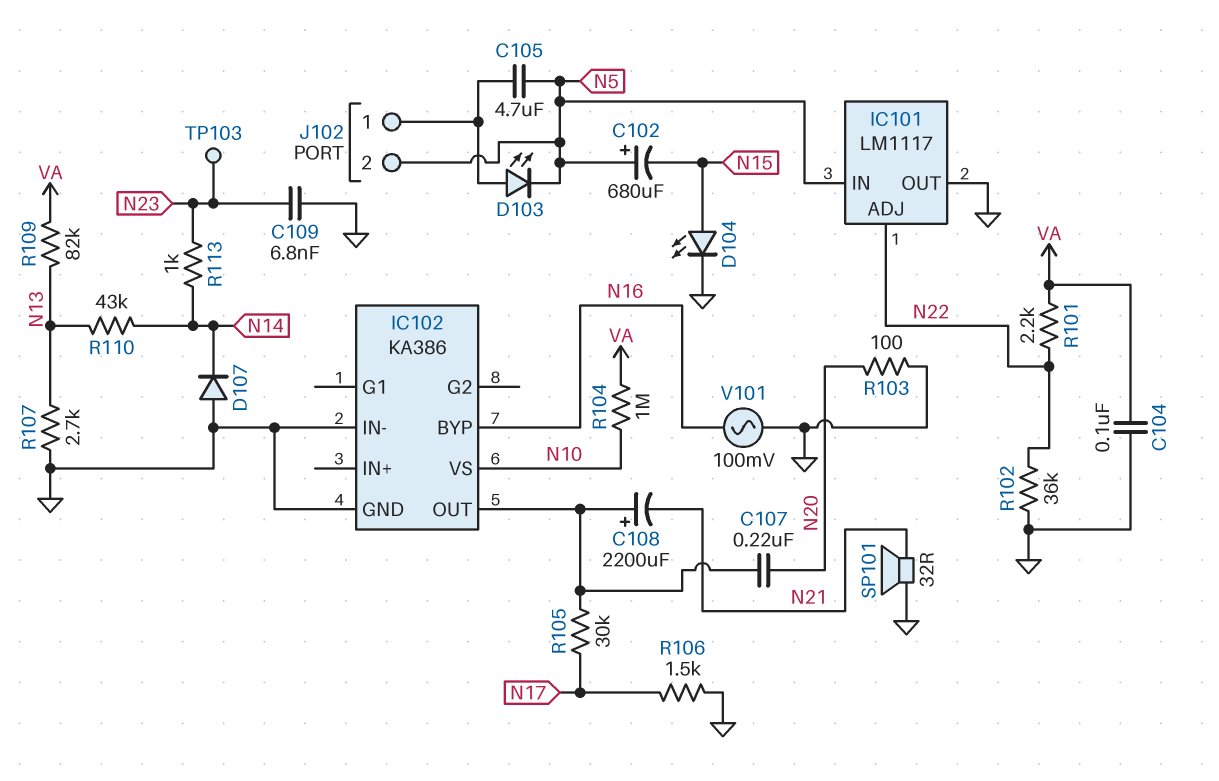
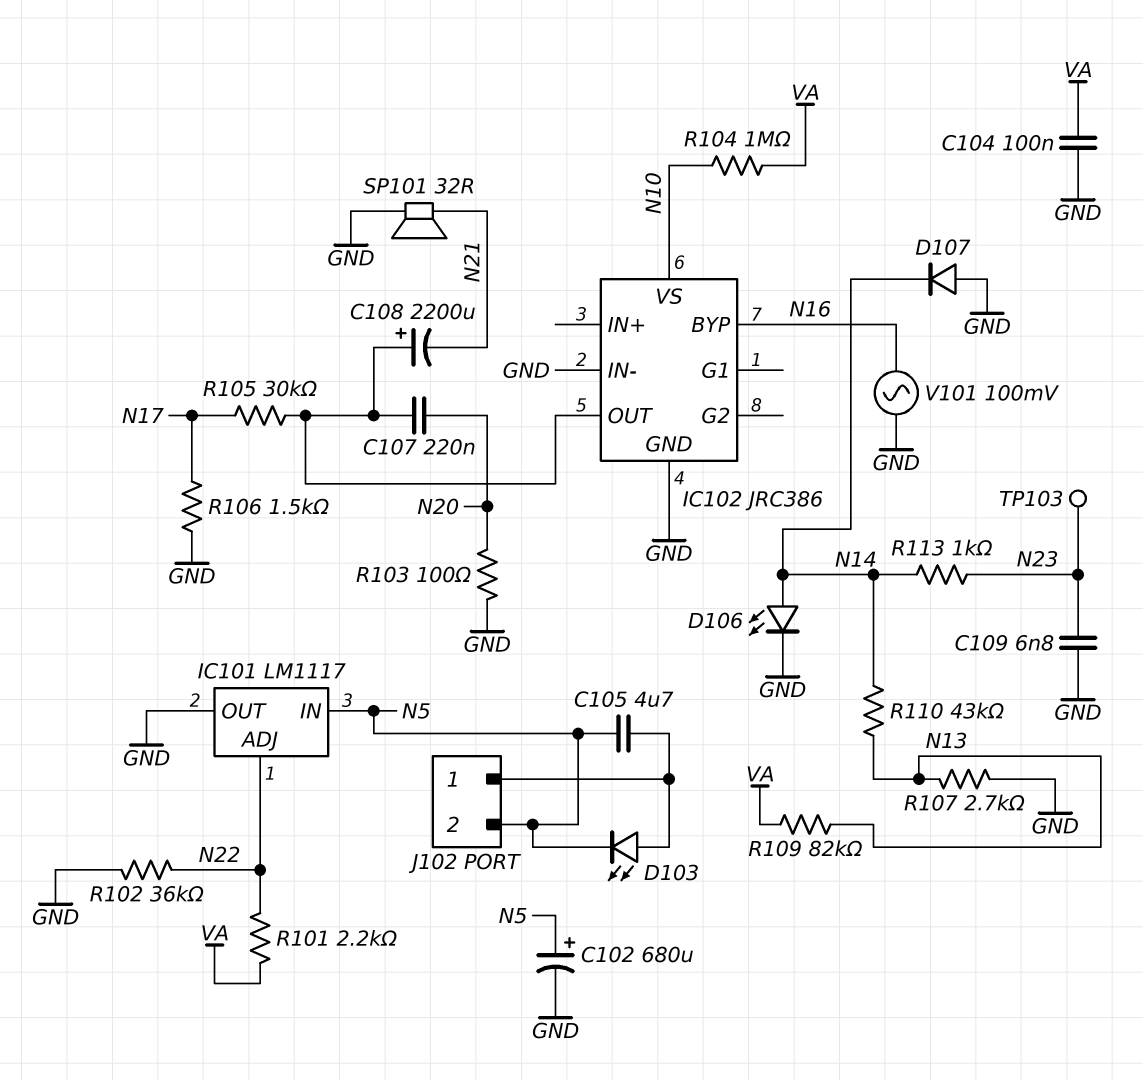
C102: 680uF (plus N5, minus N15) -> 680uF (plus N5, minus GND)
D104: LED (A N15, K GND) -> none
D106: none -> LED (A N14, K GND)
IC102: KA386 -> JRC386

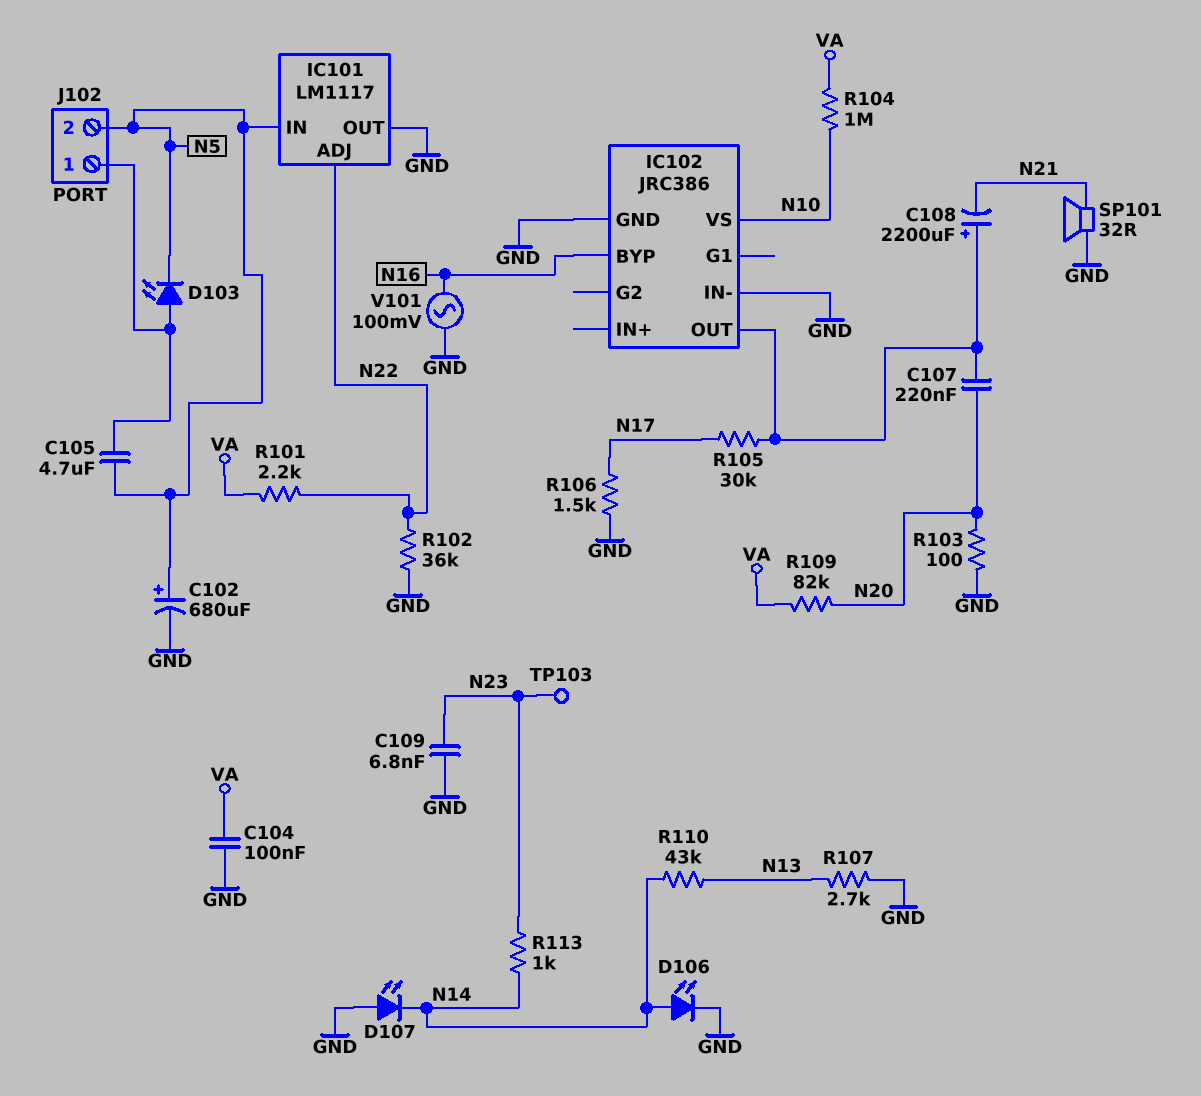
D107: diode (A GND, K N14) -> LED (A GND, K N14)
R109: 82k (N13, VA) -> 82k (N20, VA)

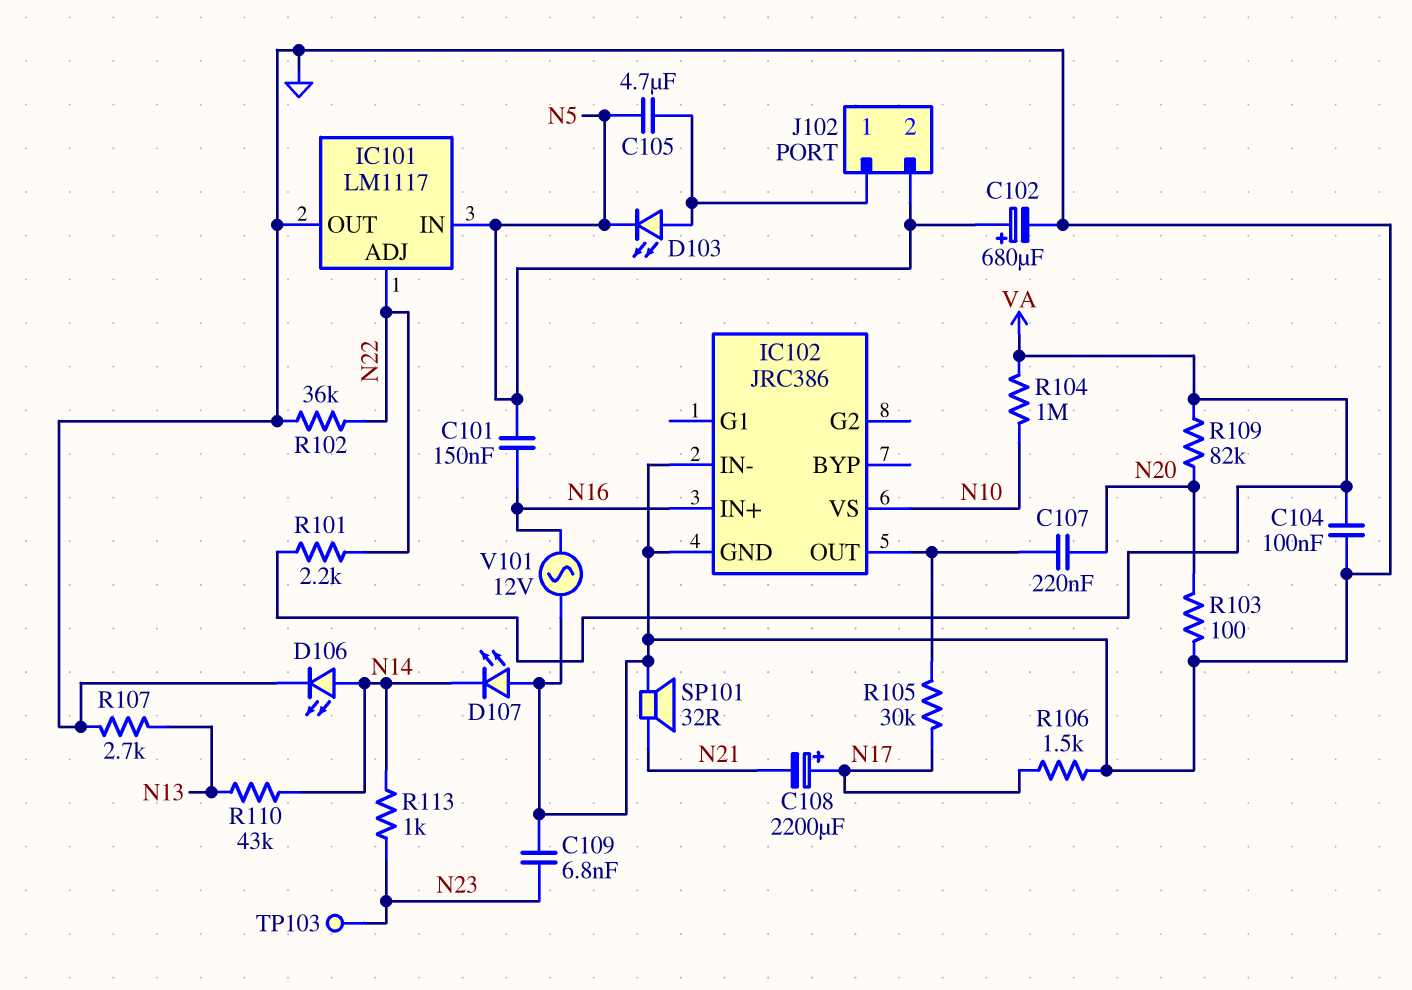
C101: none -> 150nF (N5, N16)
C108: 2200uF (plus IC102/OUT, minus N21) -> 2200uF (plus N17, minus N21)
IC102 pin BYP: N16 -> none
IC102 pin IN+: none -> N16
V101: AC 100mV (GND, N16) -> AC 12V (GND, N16)

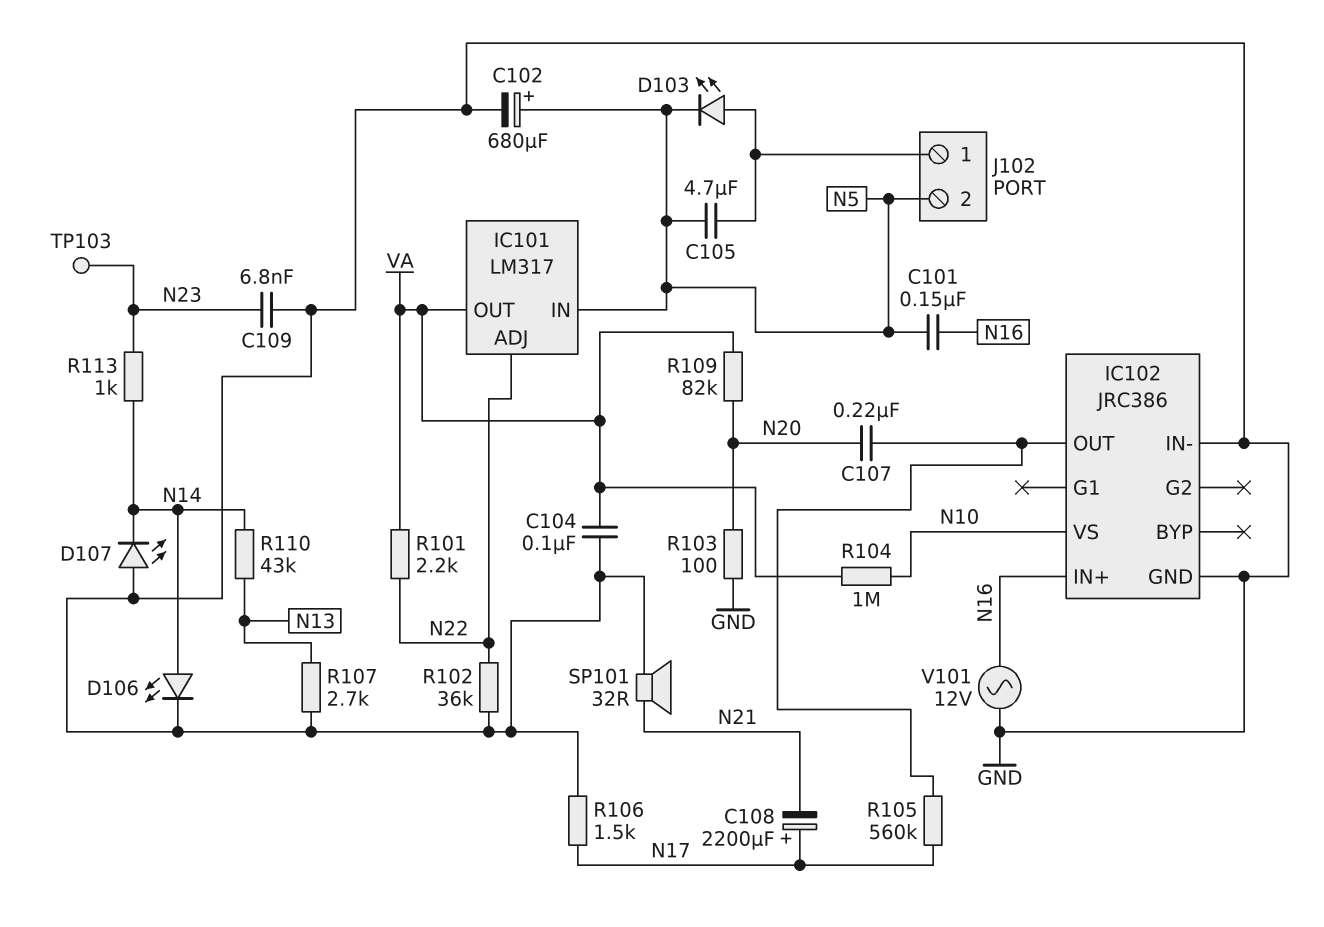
IC101: LM1117 -> LM317
IC101 pin OUT: GND -> VA
R105: 30k (IC102/OUT, N17) -> 560k (IC102/OUT, N17)

